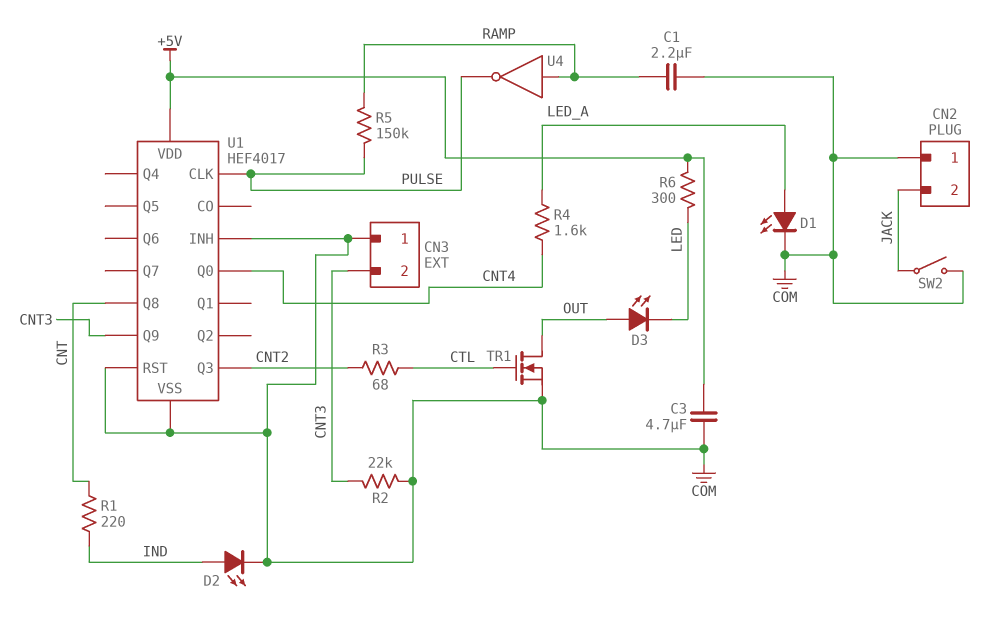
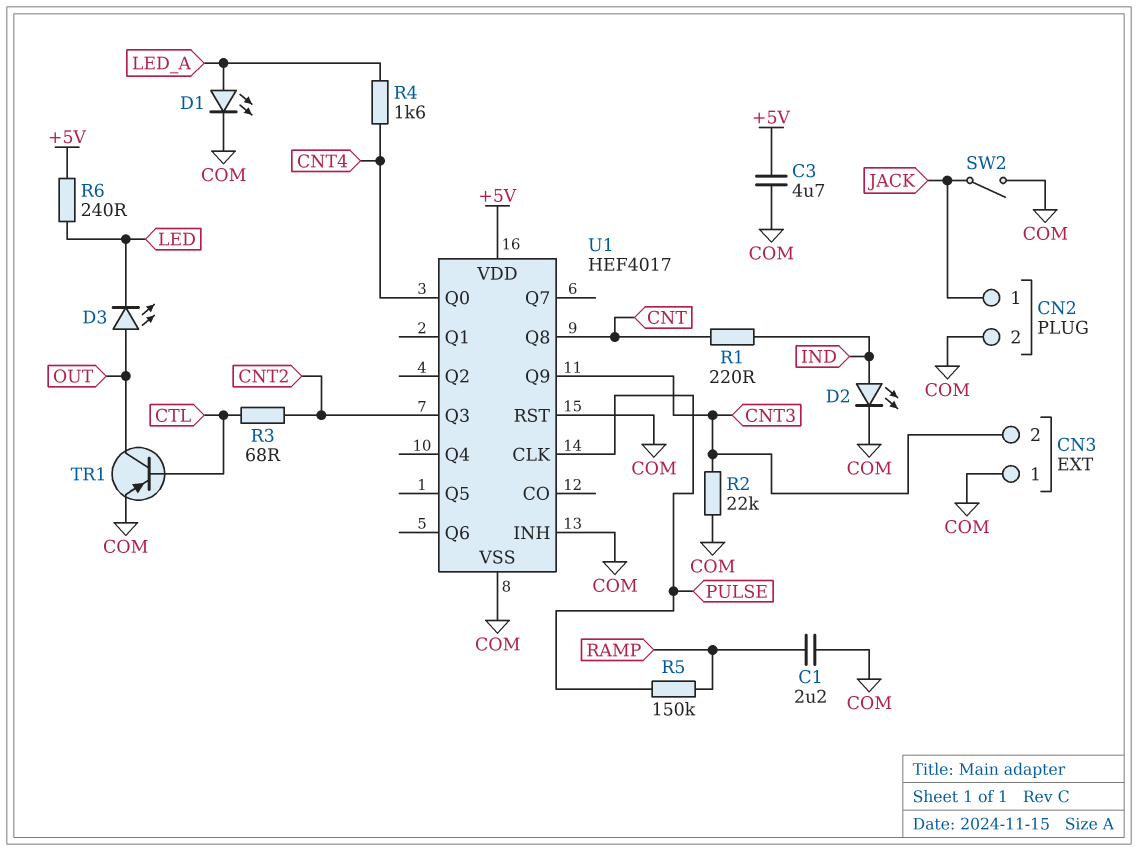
CN2 pin 1: COM -> JACK
CN2 pin 2: JACK -> COM
R6: 300 (+5V, LED) -> 240 (+5V, LED)
TR1: NMOS (G CTL, D OUT, S COM) -> PNP (B CTL, C OUT, E COM)
U4: NOT (in RAMP, out PULSE) -> none

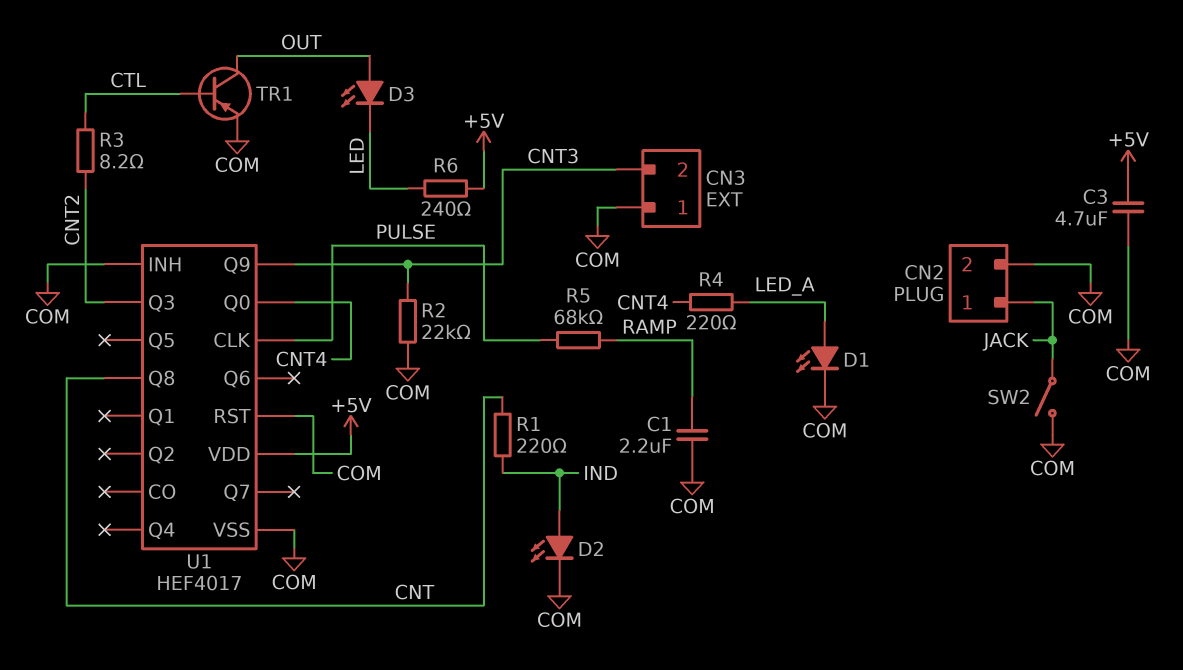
R3: 68 (CNT2, CTL) -> 8.2 (CNT2, CTL)
R4: 1.6k (CNT4, LED_A) -> 220 (CNT4, LED_A)
R5: 150k (PULSE, RAMP) -> 68k (PULSE, RAMP)

